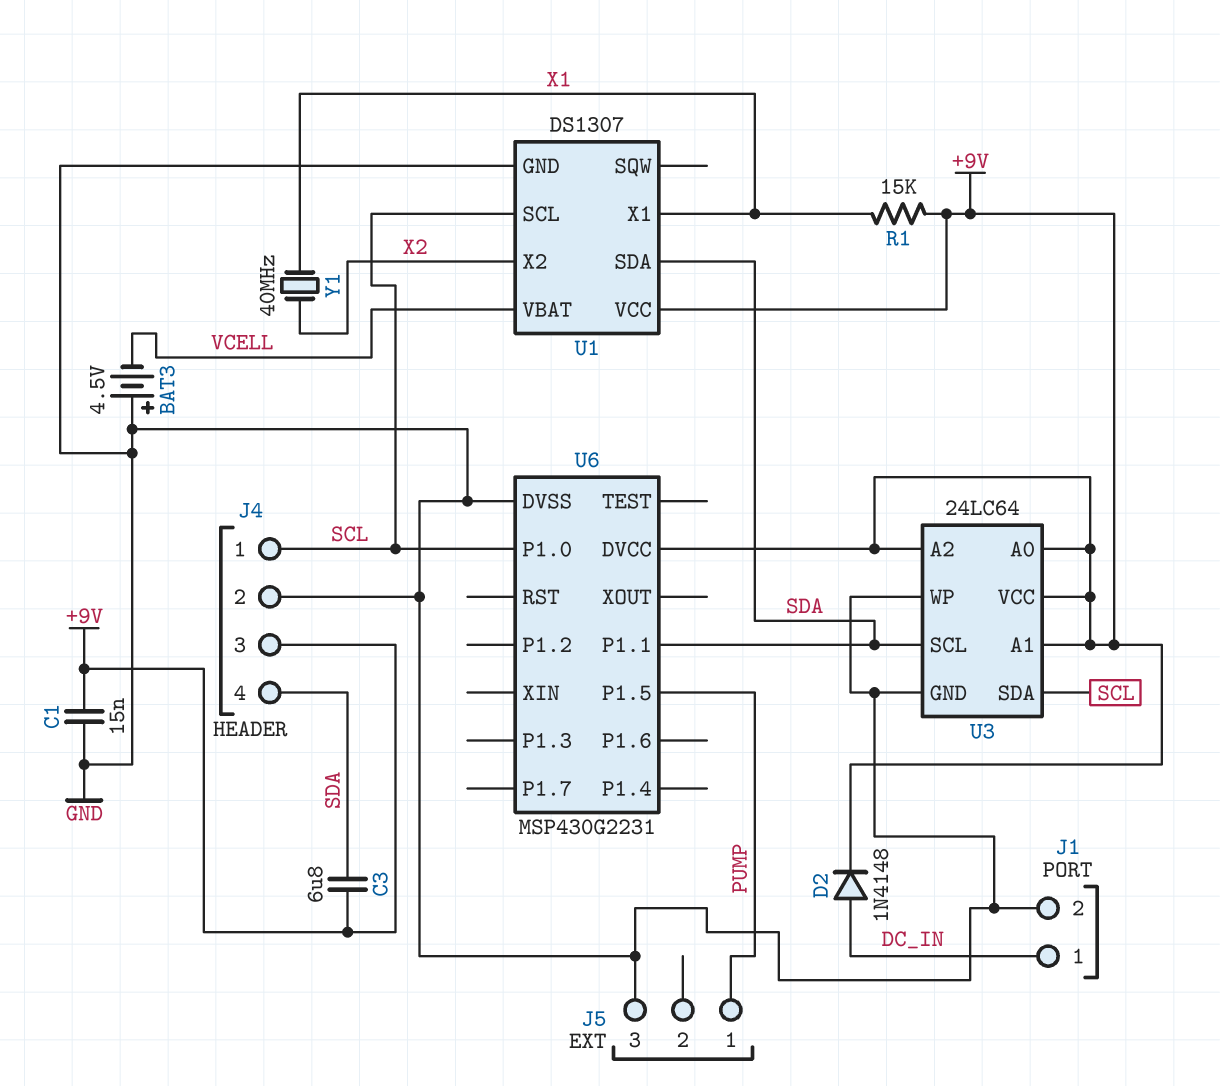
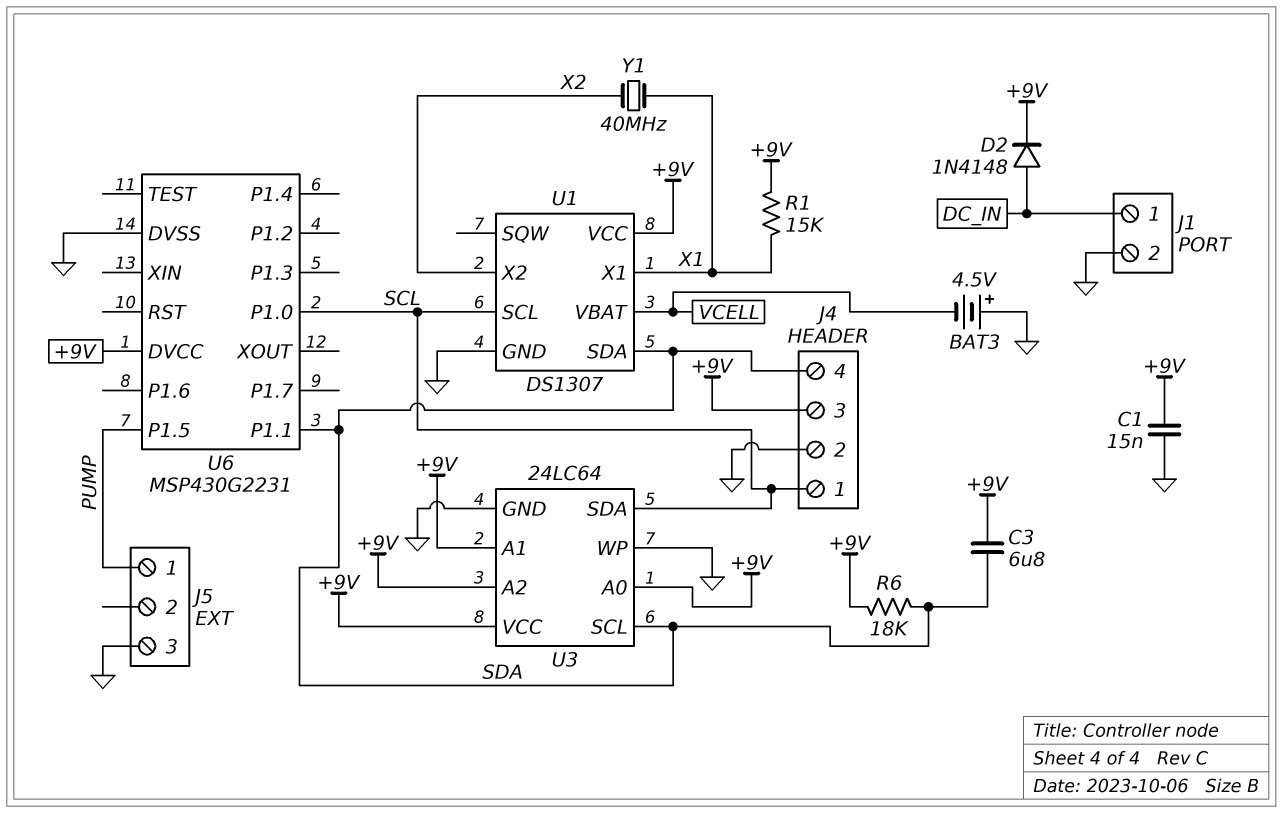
R6: none -> 18k (+9V, SDA)

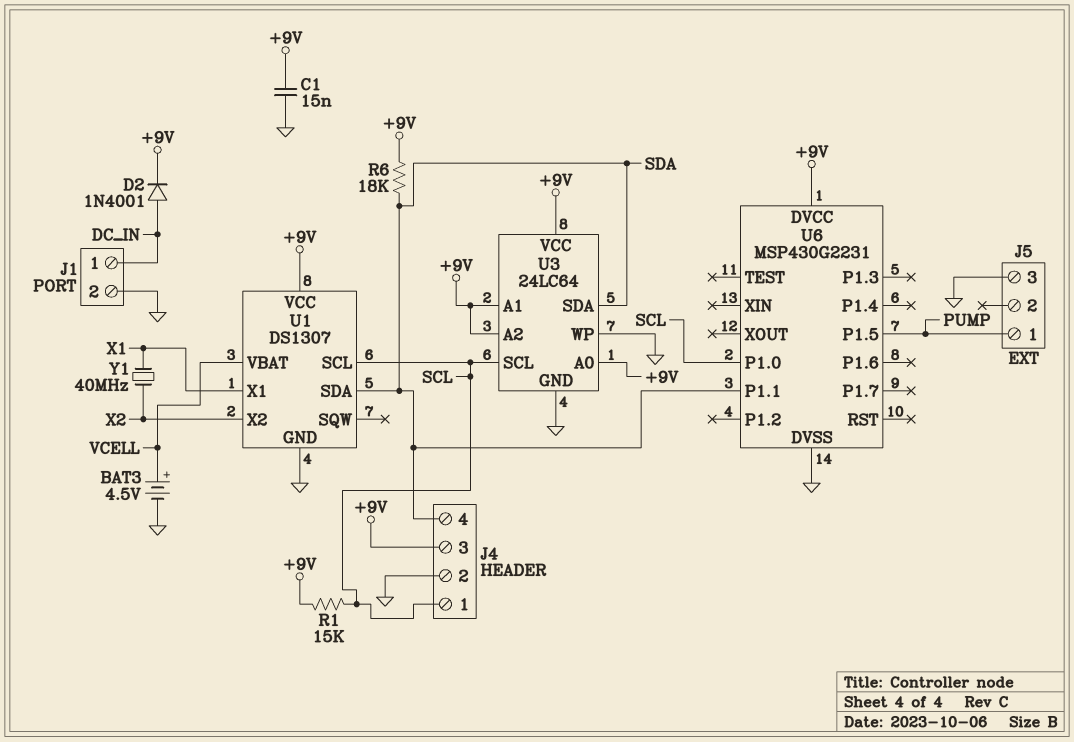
BAT3: 4.5V (plus GND, minus VCELL) -> 4.5V (plus VCELL, minus GND)
C3: 6.8uF (+9V, SDA) -> none
D2: diode 1N4148 (A DC_IN, K +9V) -> diode 1N4001 (A DC_IN, K +9V)
R1: 15k (+9V, X1) -> 15k (+9V, SCL)
U3 pin SCL: SDA -> SCL
U3 pin SDA: SCL -> SDA

